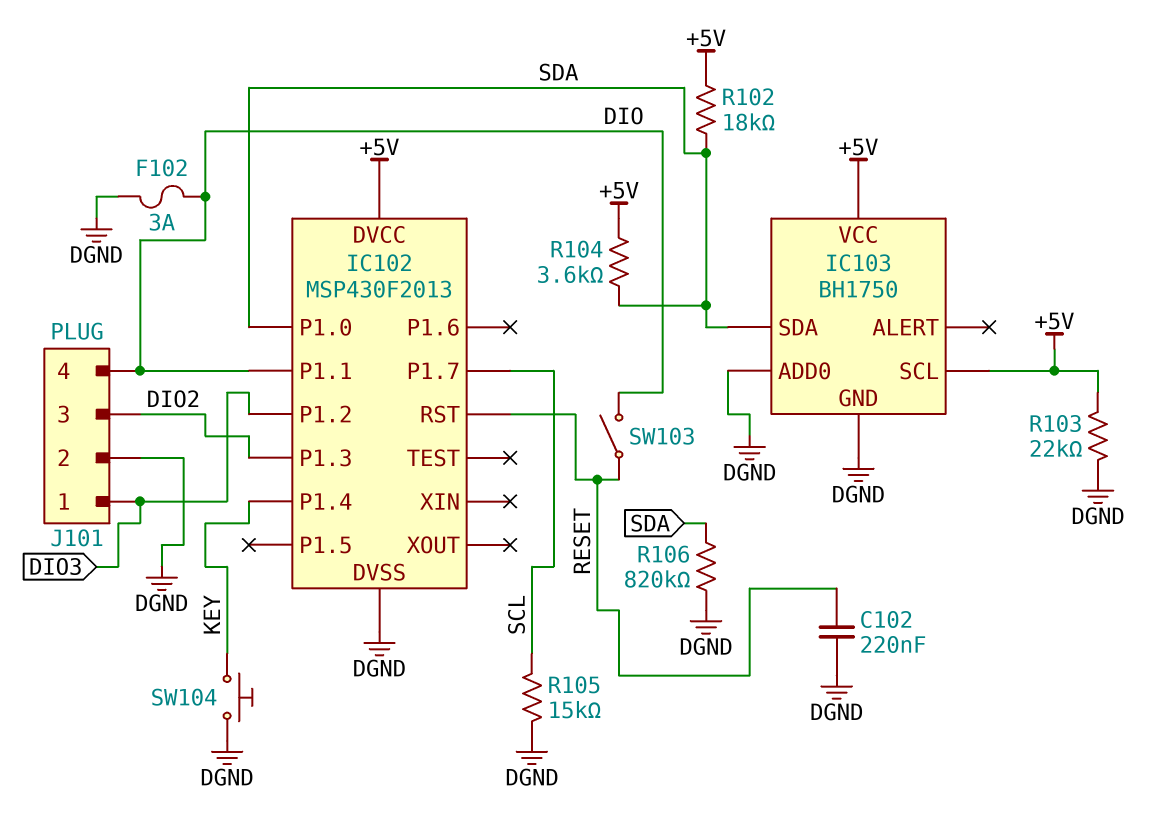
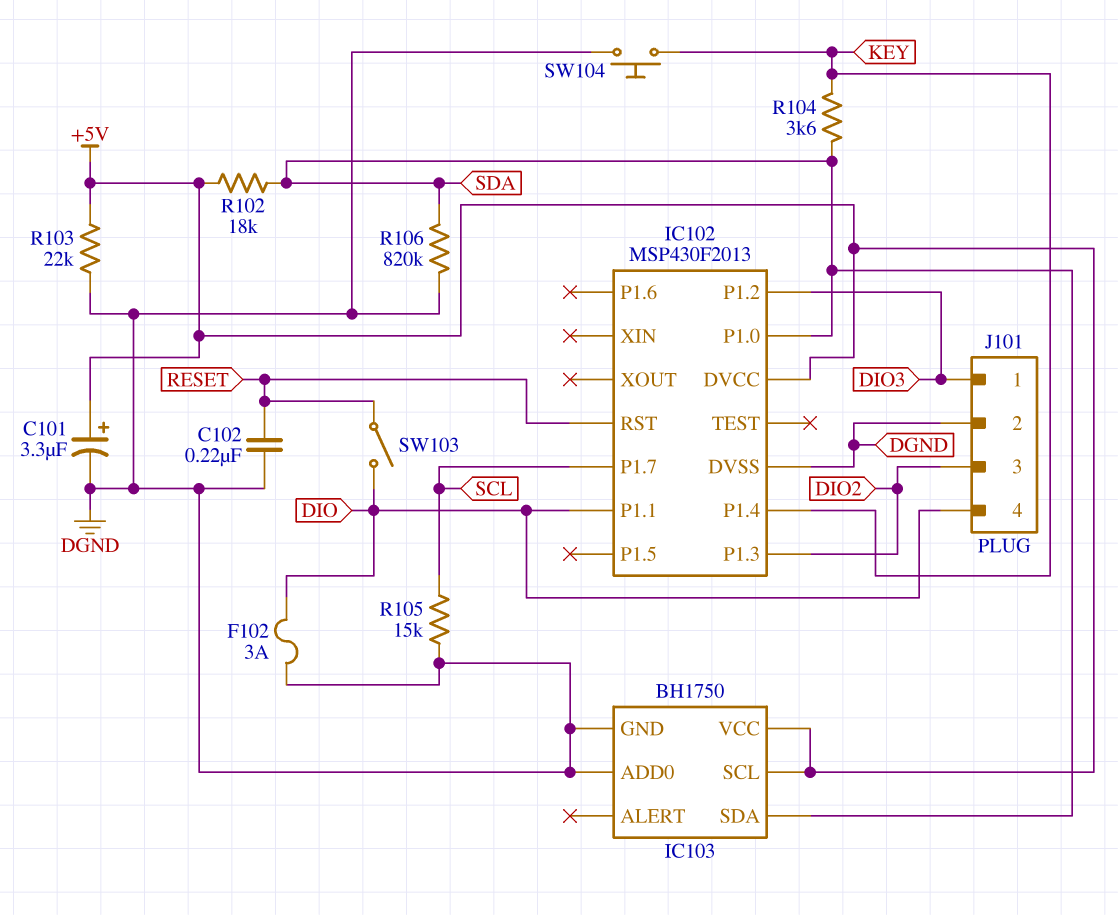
C101: none -> 3.3uF (plus +5V, minus DGND)
R104: 3.6k (+5V, SDA) -> 3.6k (KEY, SDA)

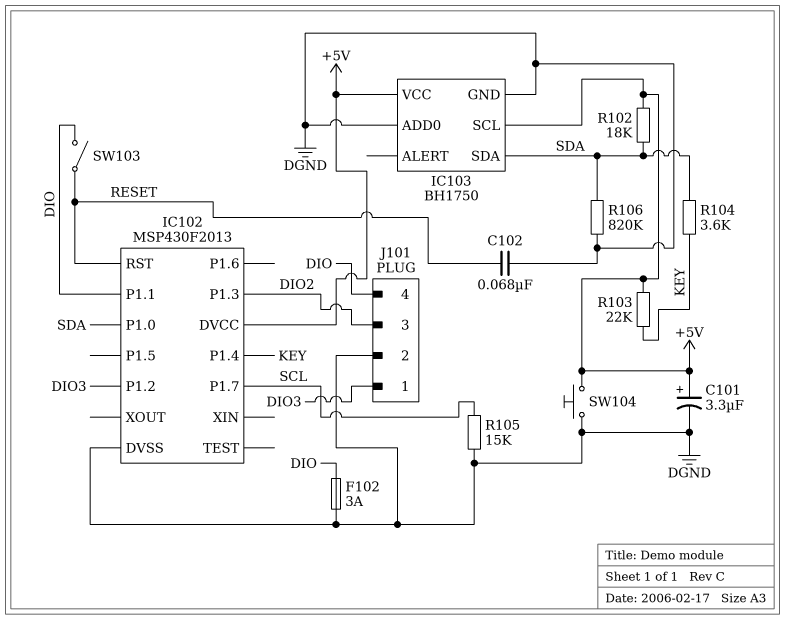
C102: 220nF (DGND, RESET) -> 68nF (DGND, RESET)
R103: 22k (+5V, DGND) -> 22k (+5V, KEY)
SW104: button (DGND, KEY) -> button (+5V, DGND)

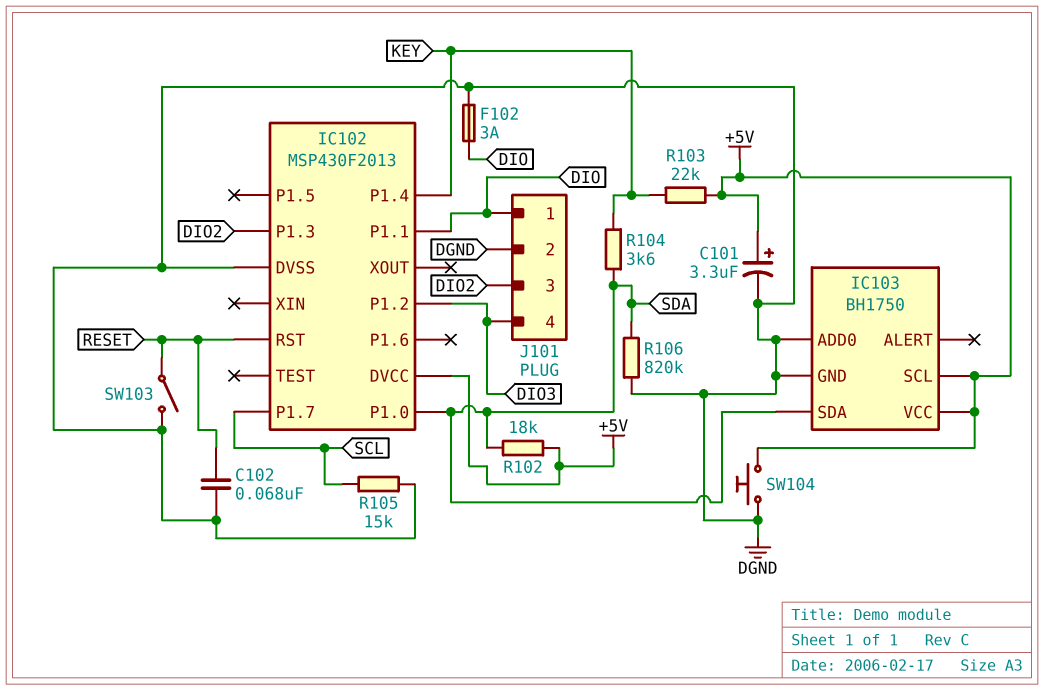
J101 pin 1: DIO3 -> DIO
J101 pin 4: DIO -> DIO3
SW103: switch (DIO, RESET) -> switch (DGND, RESET)

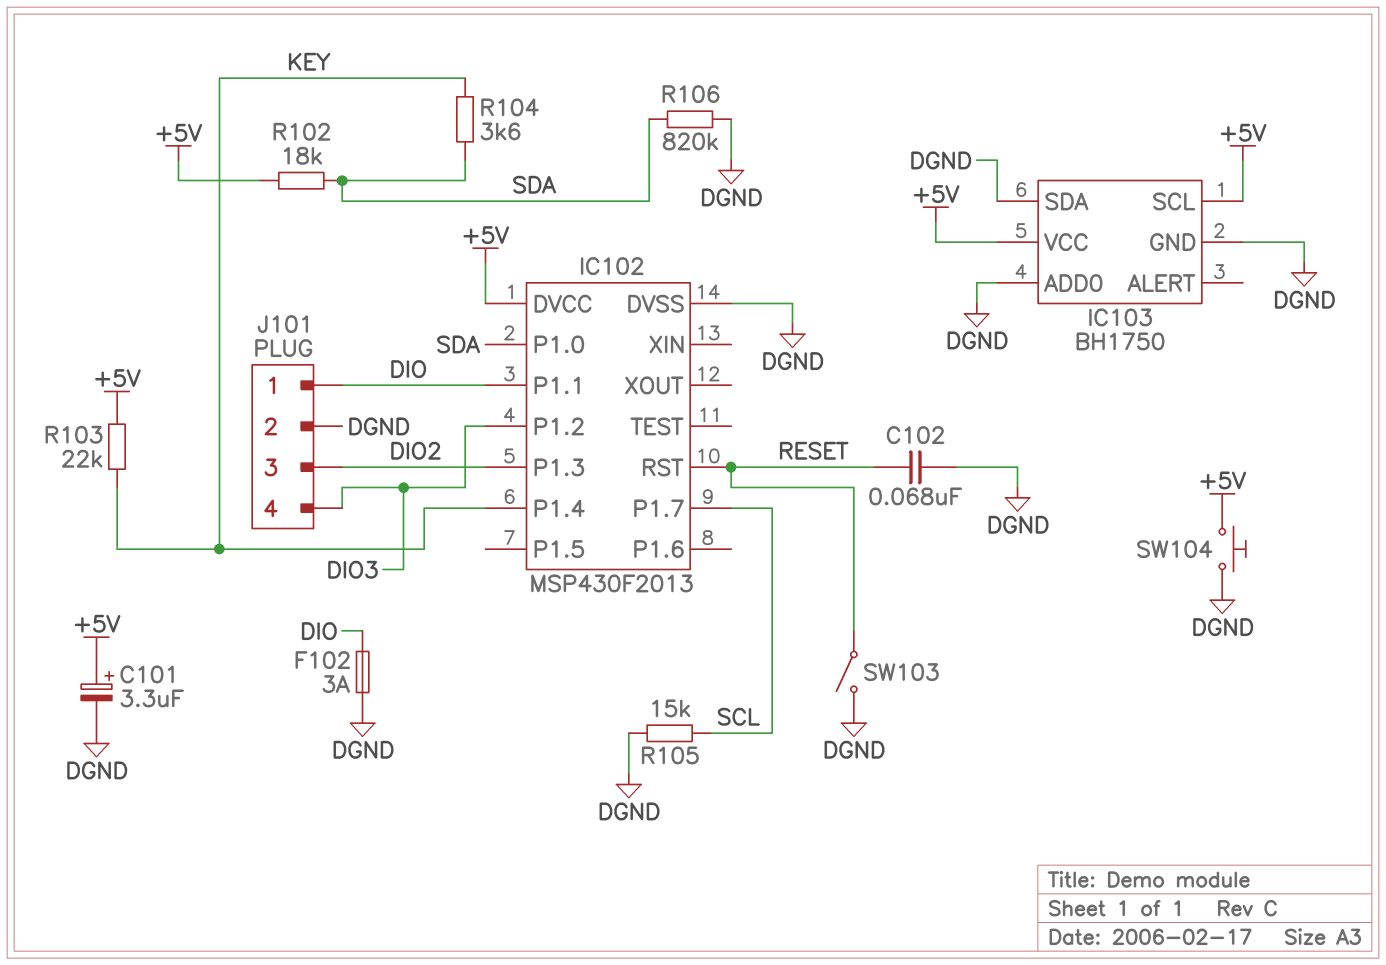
IC103 pin SDA: SDA -> DGND

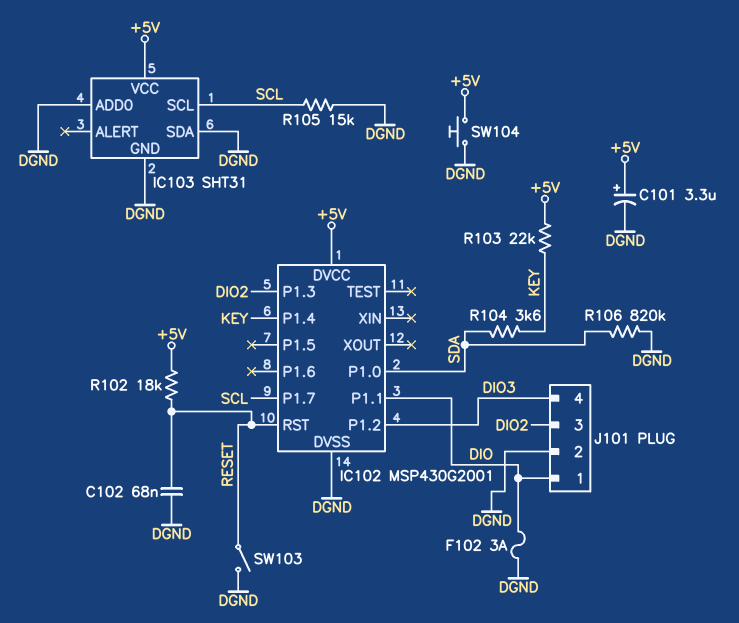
IC102: MSP430F2013 -> MSP430G2001
IC103: BH1750 -> SHT31
IC103 pin SCL: +5V -> SCL
R102: 18k (+5V, SDA) -> 18k (+5V, RESET)

